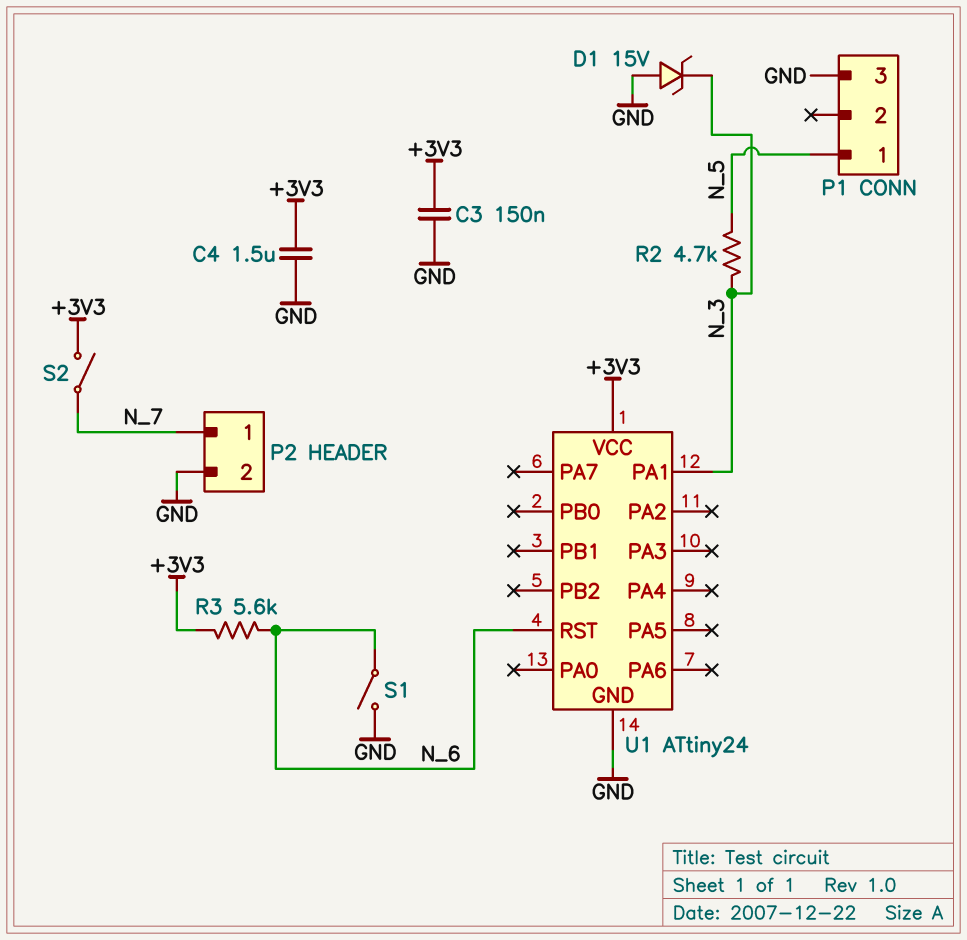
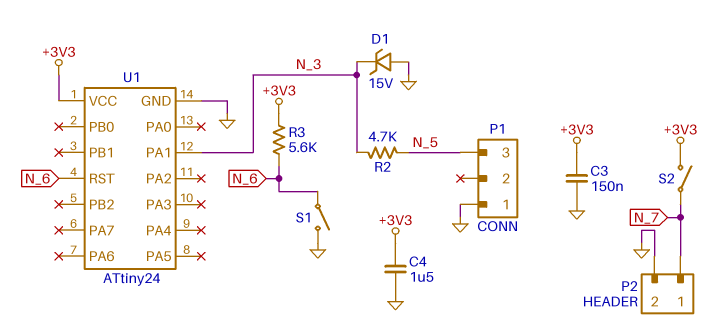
P1 pin 1: N_5 -> GND
P1 pin 3: GND -> N_5

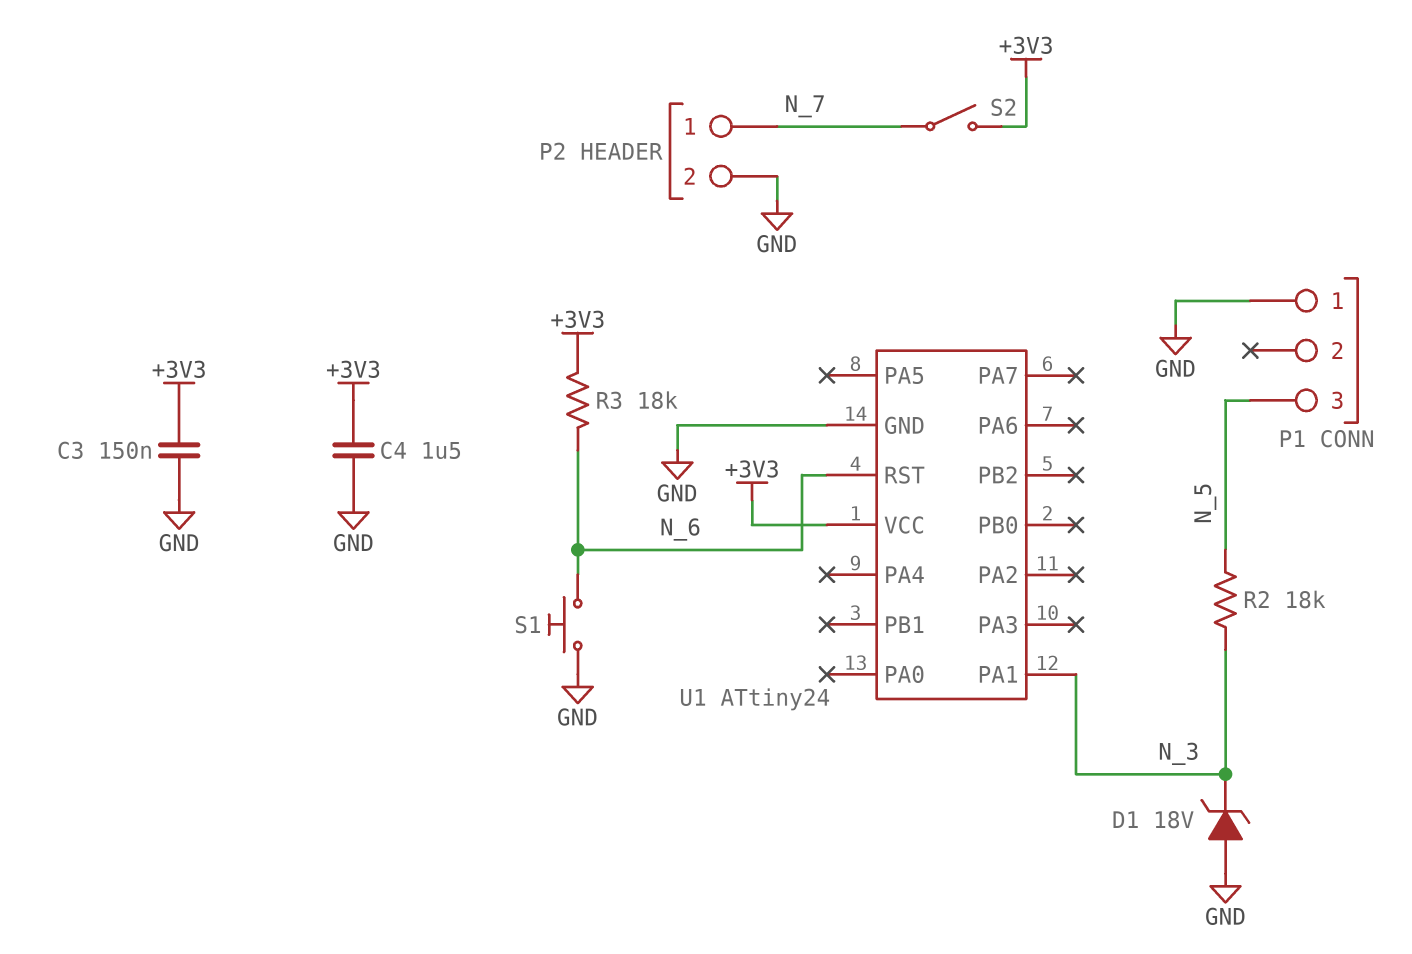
D1: zener 15V (A GND, K N_3) -> zener 18V (A GND, K N_3)
R2: 4.7k (N_3, N_5) -> 18k (N_3, N_5)
R3: 5.6k (+3V3, N_6) -> 18k (+3V3, N_6)
S1: switch (GND, N_6) -> button (GND, N_6)

